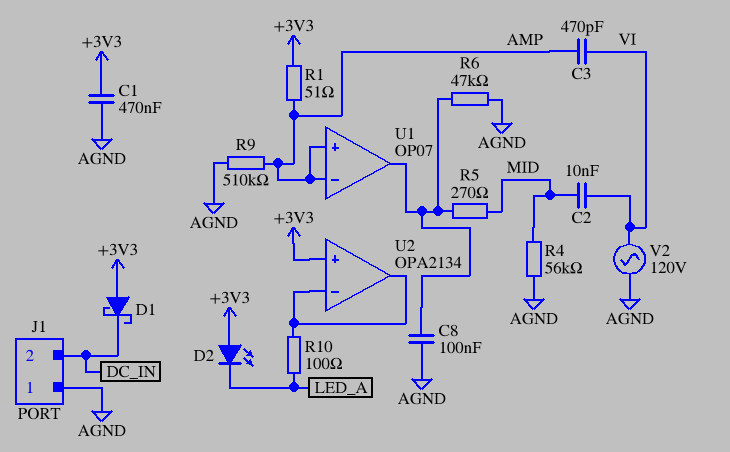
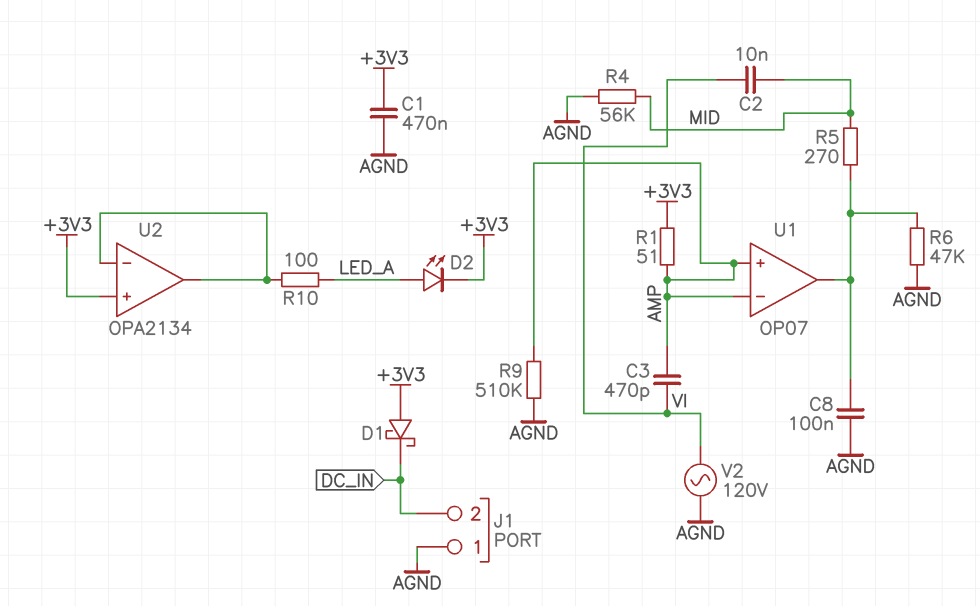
D2: LED (A +3V3, K LED_A) -> LED (A LED_A, K +3V3)

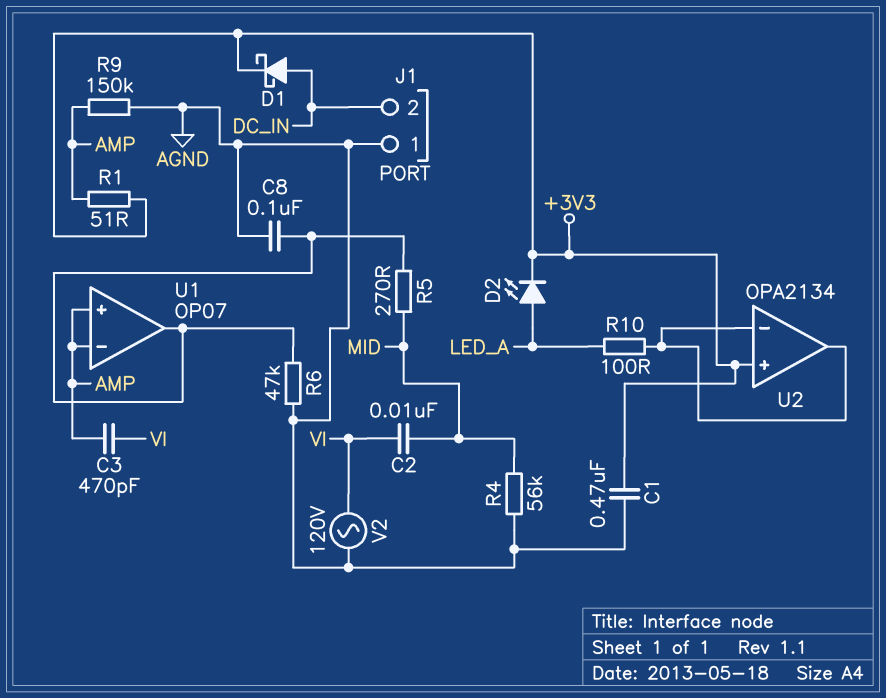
D1: schottky (A +3V3, K DC_IN) -> schottky (A DC_IN, K +3V3)
R9: 510k (AGND, AMP) -> 150k (AGND, AMP)

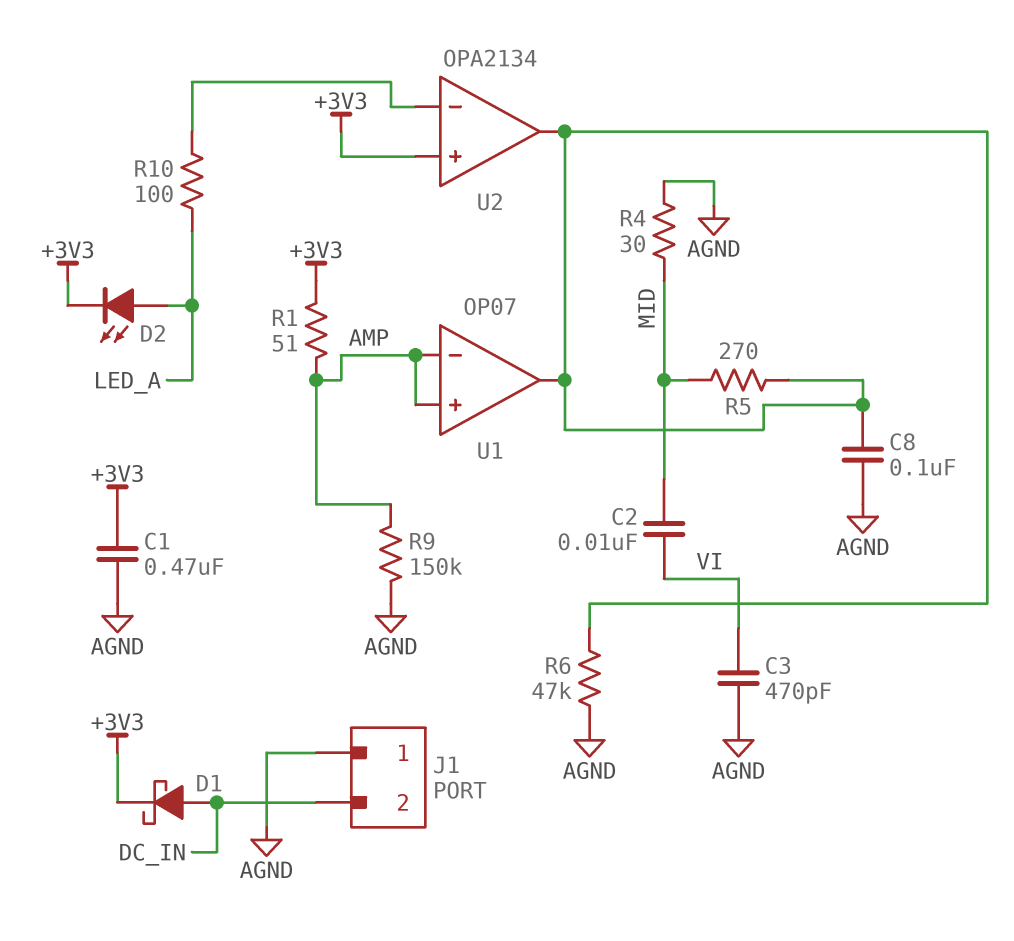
C3: 470pF (AMP, VI) -> 470pF (AGND, VI)
R4: 56k (AGND, MID) -> 30 (AGND, MID)
U2 pin out: U2/in- -> U1/out
V2: AC 120V (AGND, VI) -> none

